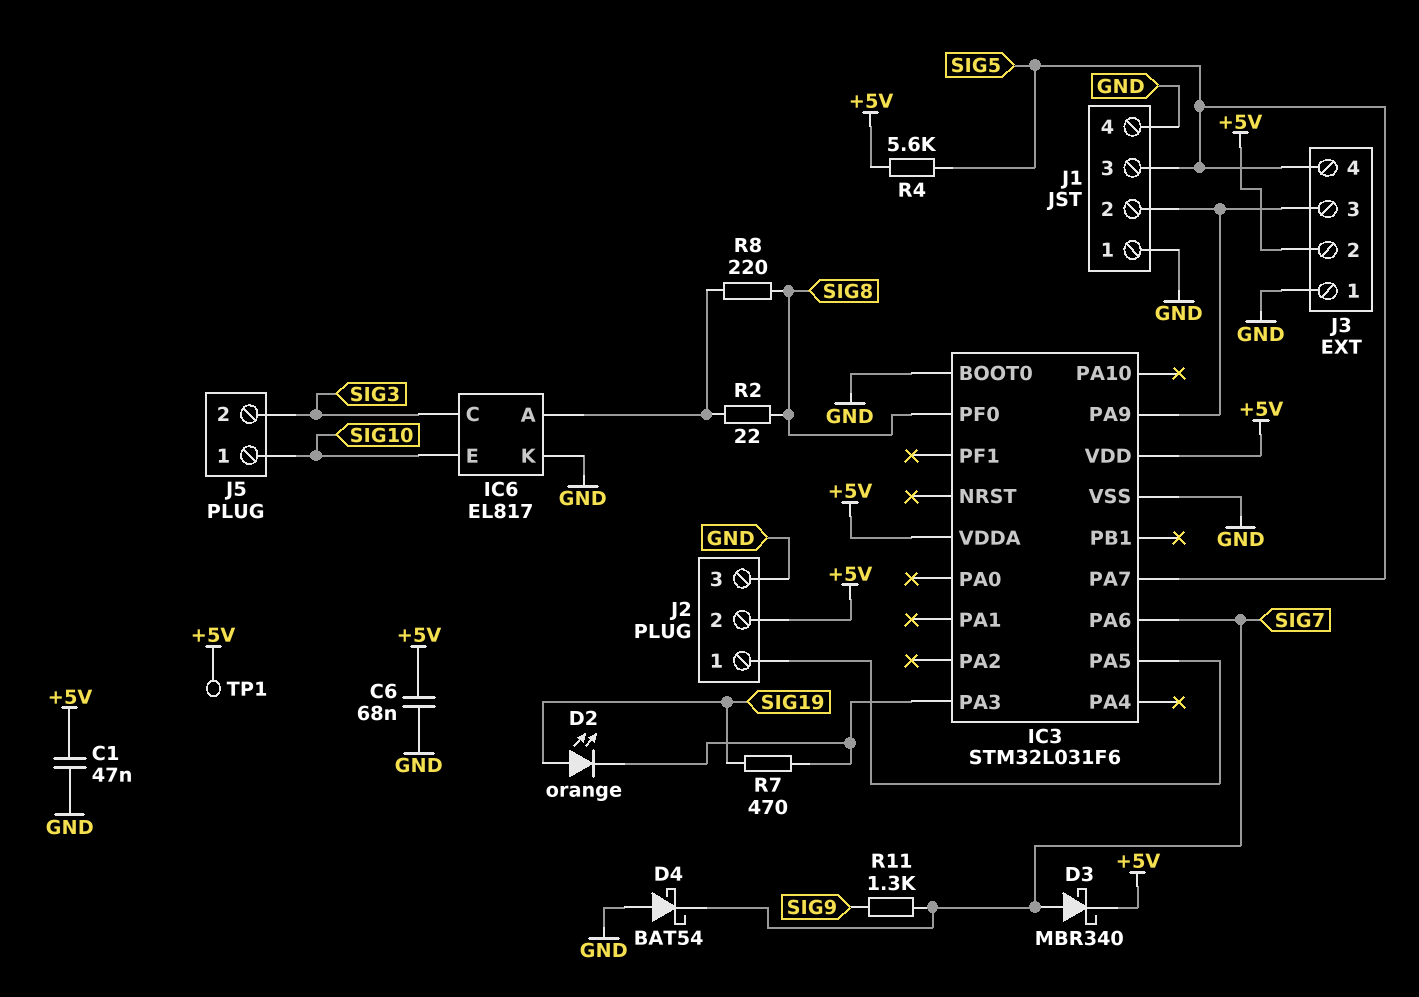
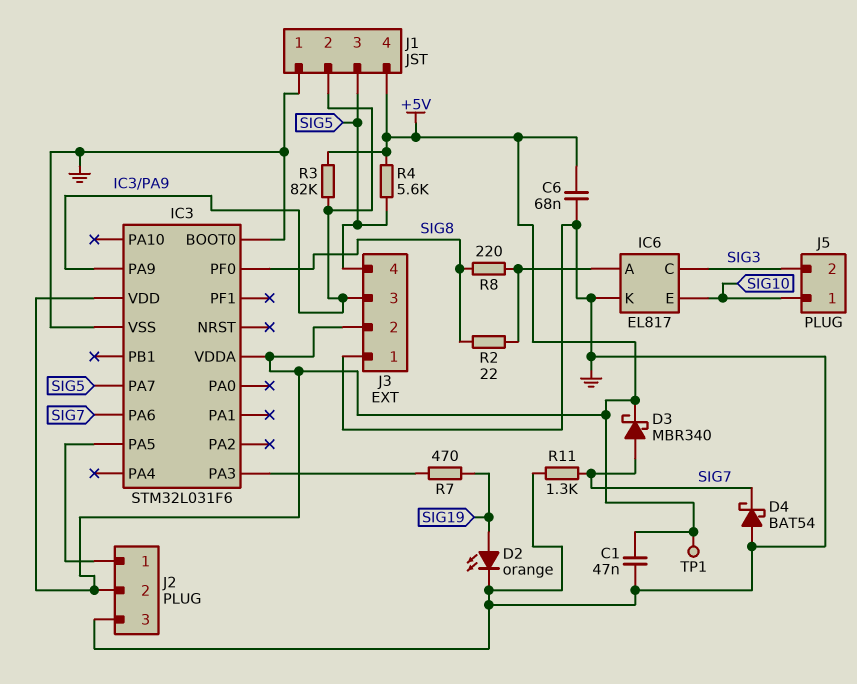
D2: LED orange (A SIG19, K IC3/PA3) -> LED orange (A SIG19, K GND)
J1 pin 4: GND -> +5V
R3: none -> 82k (+5V, IC3/PA9)
R11: 1.3k (SIG7, SIG9) -> 1.3k (GND, SIG7)

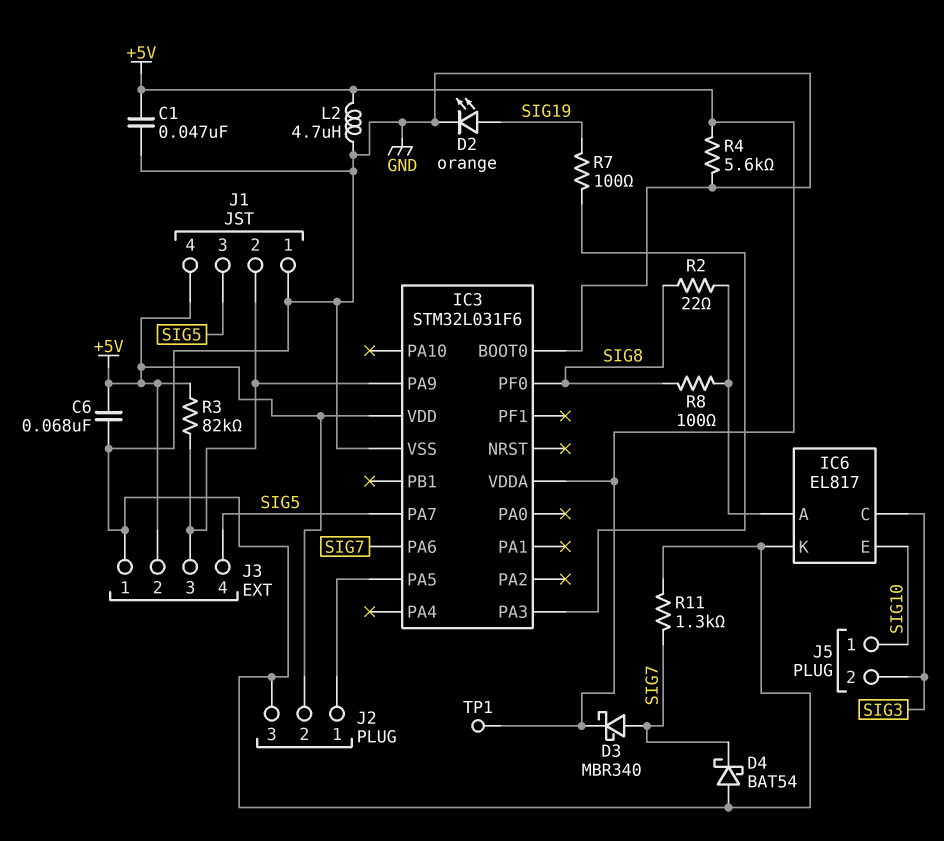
L2: none -> 4.7uH (+5V, GND)
R4: 5.6k (+5V, SIG5) -> 5.6k (+5V, GND)
R7: 470 (IC3/PA3, SIG19) -> 100 (IC3/PA3, SIG19)
R8: 220 (IC6/A, SIG8) -> 100 (IC6/A, SIG8)

